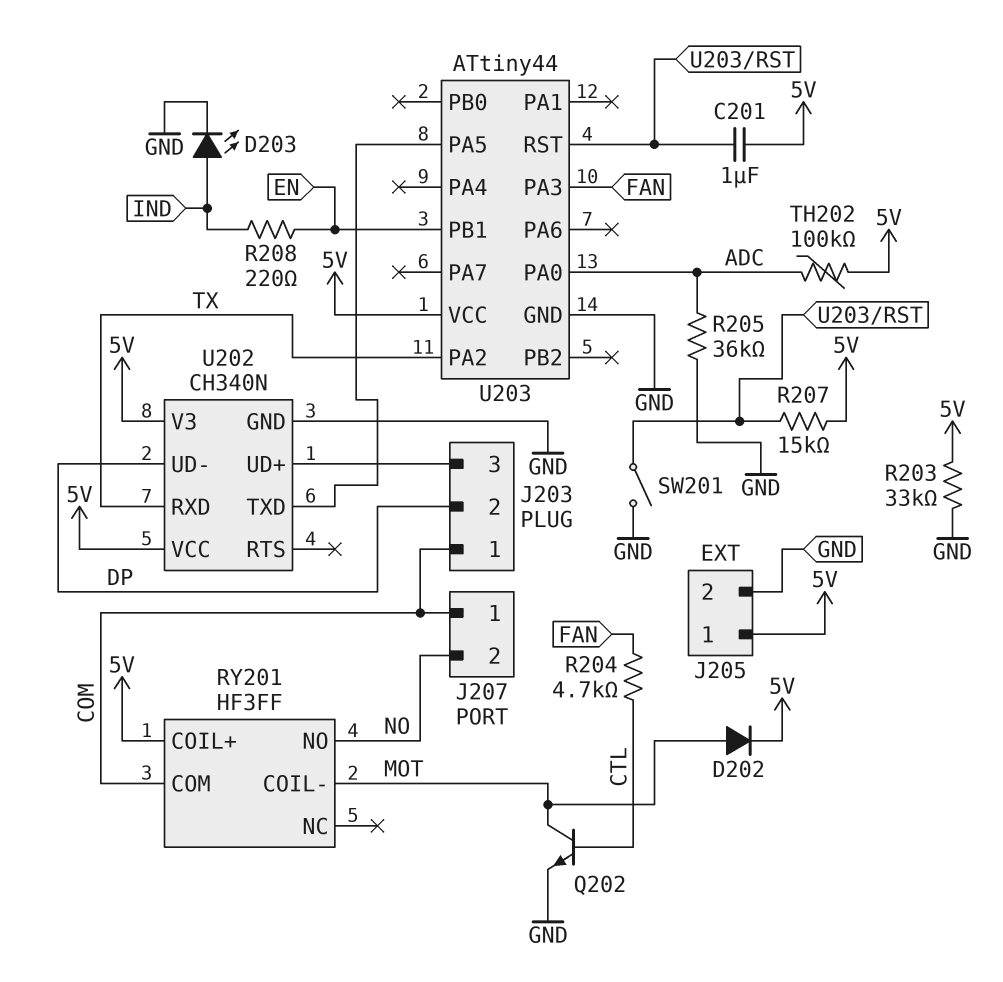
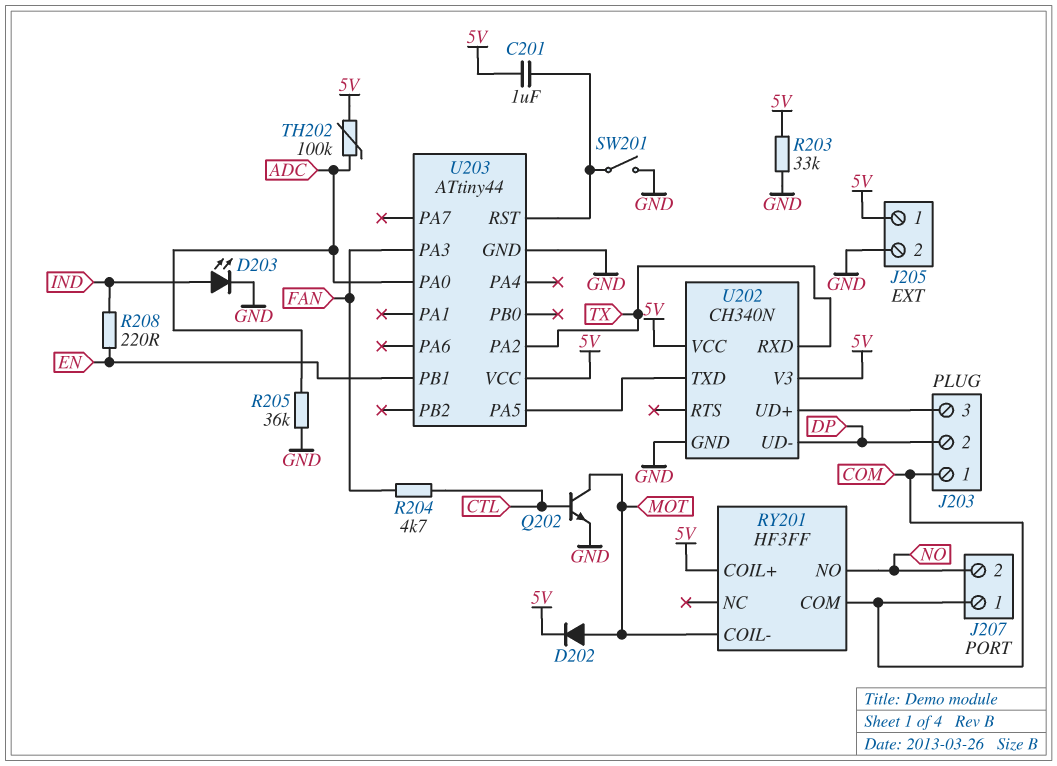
R207: 15k (5V, U203/RST) -> none

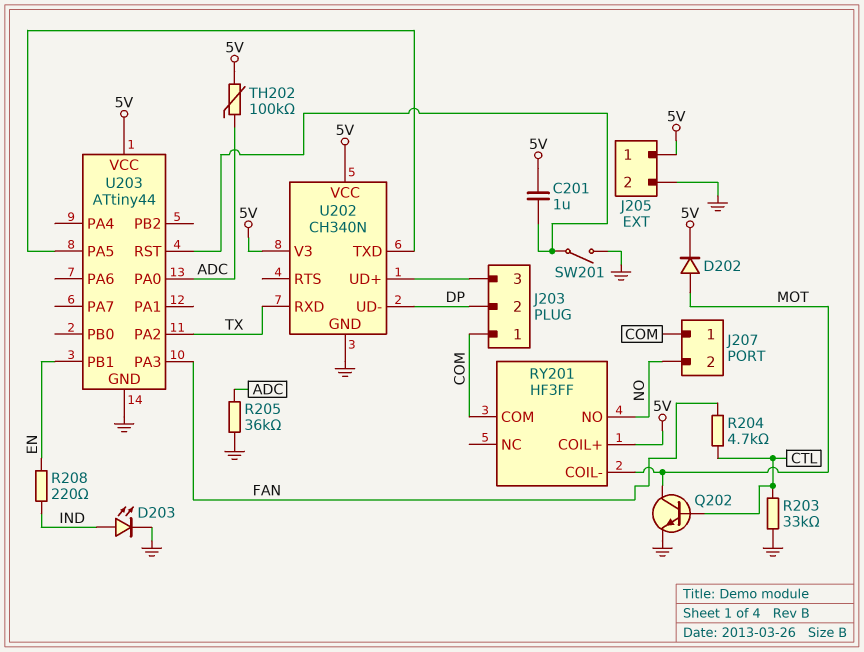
R203: 33k (5V, GND) -> 33k (CTL, GND)

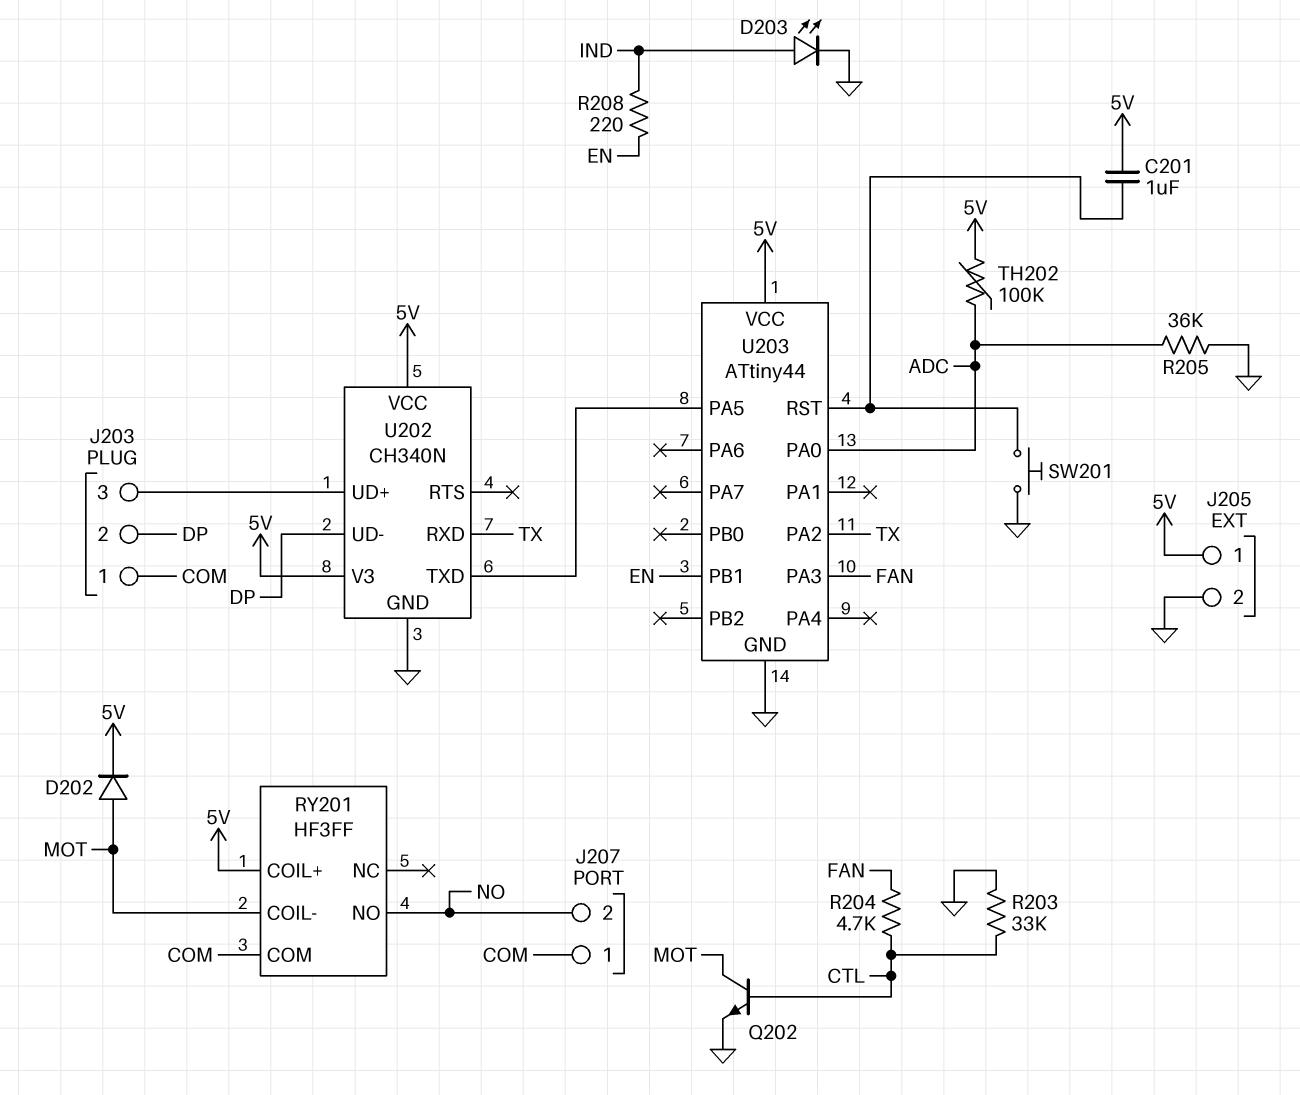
SW201: switch (GND, U203/RST) -> button (GND, U203/RST)

